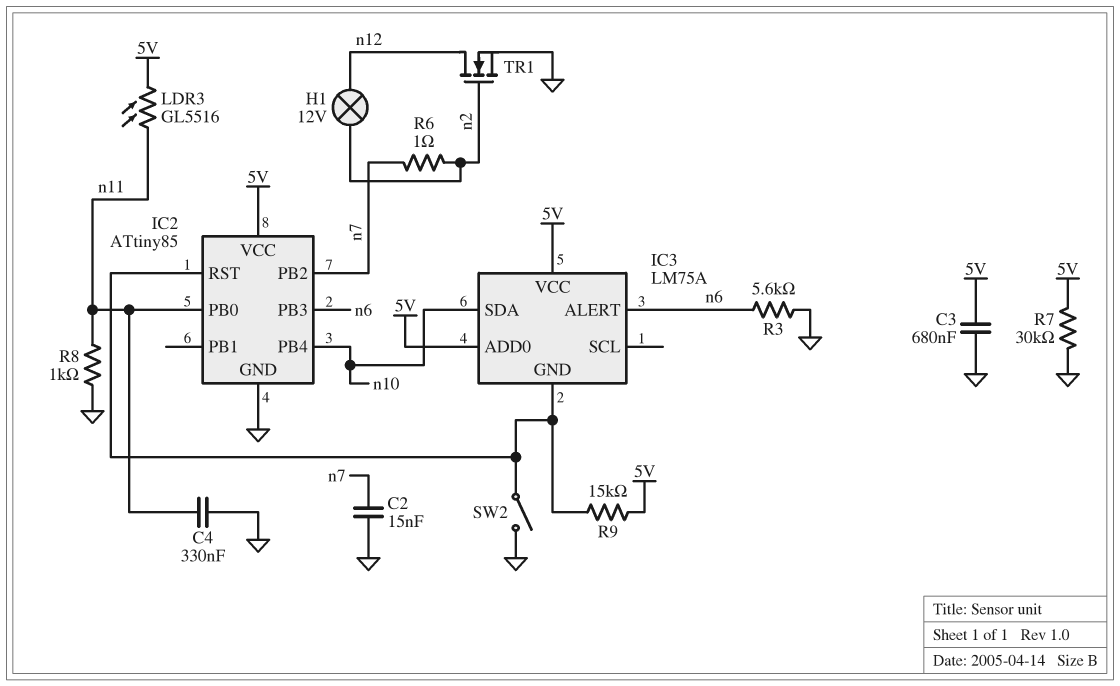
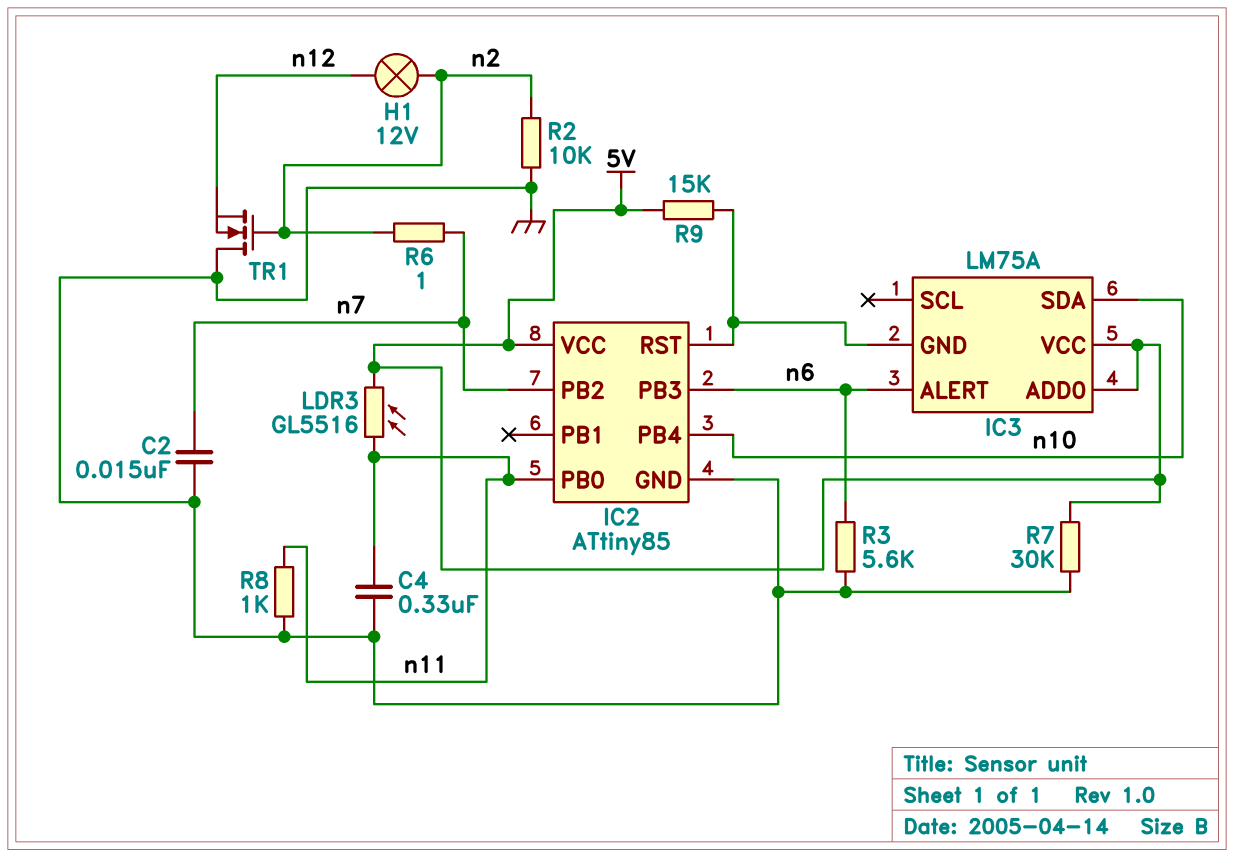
C3: 680nF (5V, GND) -> none
R2: none -> 10k (GND, n2)
SW2: switch (GND, IC2/RST) -> none
TR1: NMOS (G n2, D n12, S GND) -> NMOS (G n2, D GND, S n12)

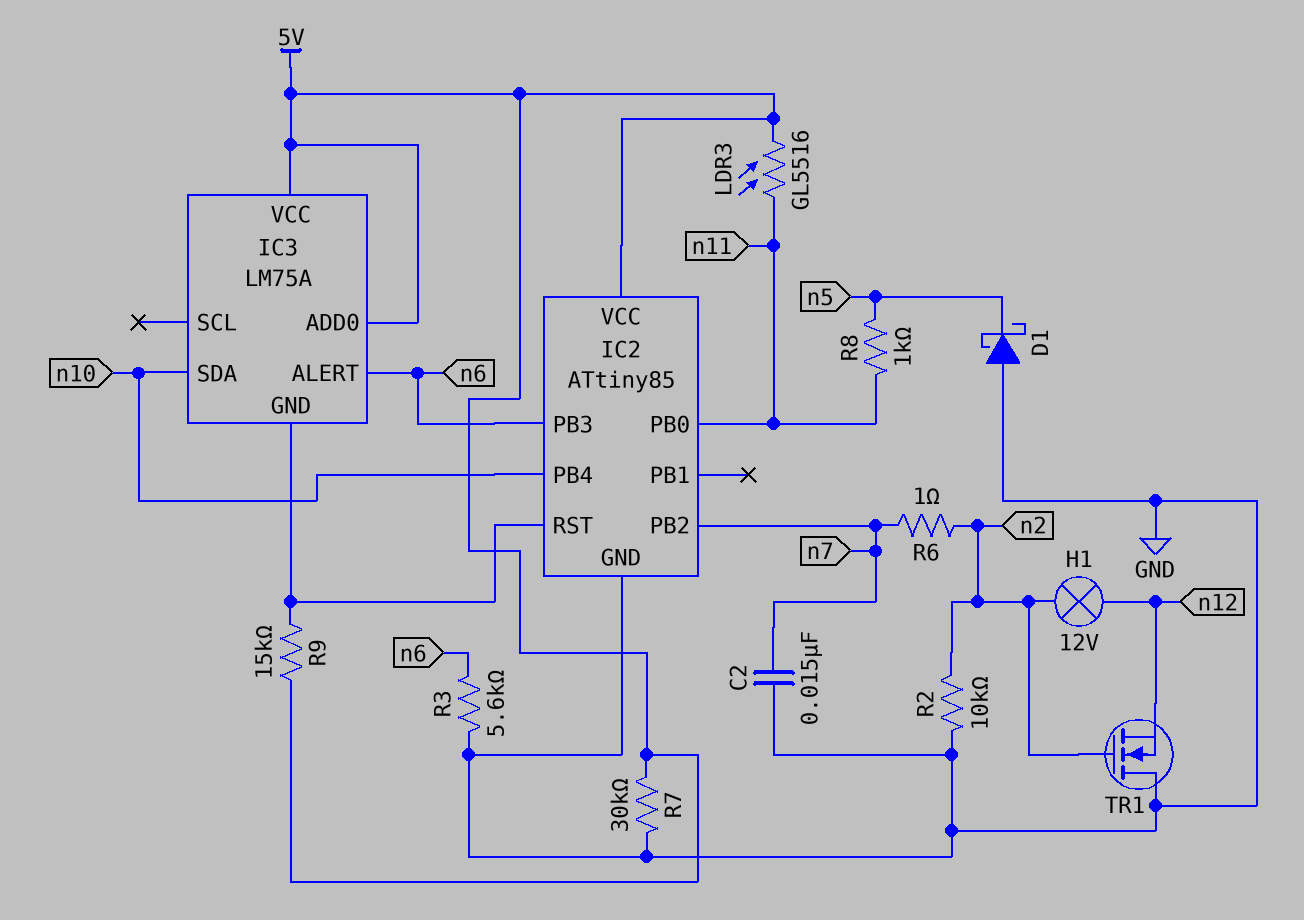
C4: 330nF (GND, n11) -> none
D1: none -> schottky (A GND, K n5)
R8: 1k (GND, n11) -> 1k (n5, n11)

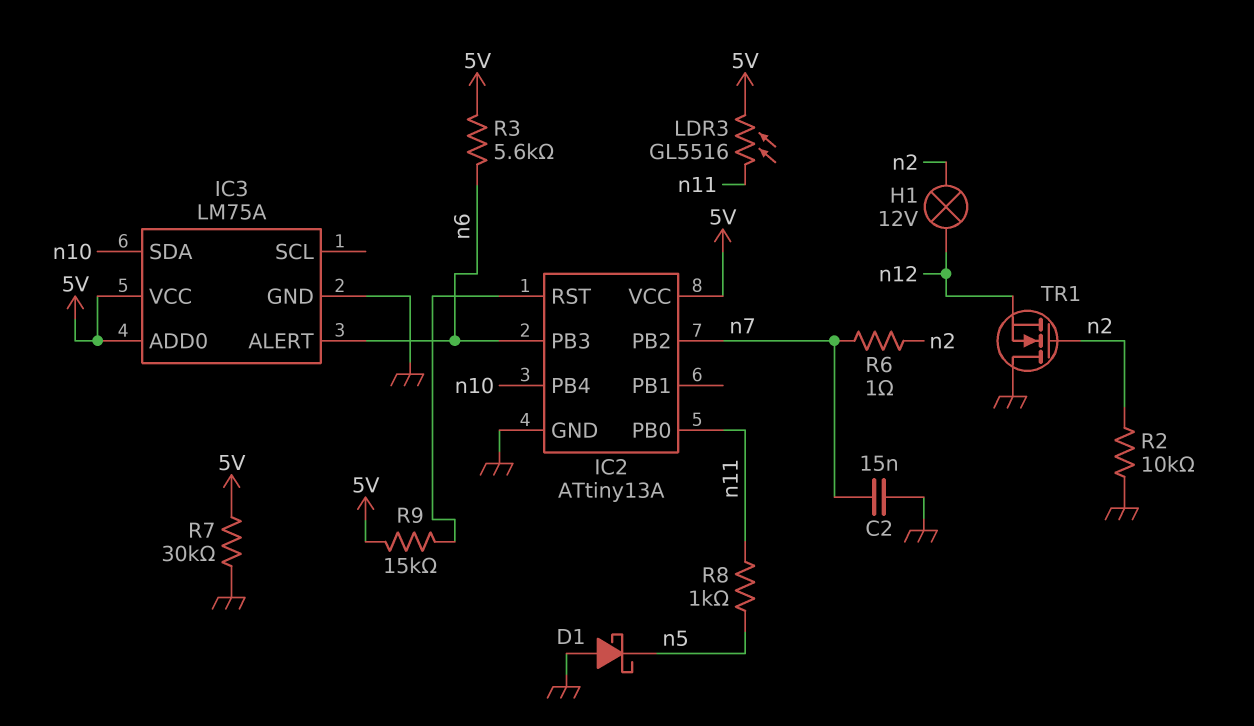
IC2: ATtiny85 -> ATtiny13A
IC3 pin GND: IC2/RST -> GND
R3: 5.6k (GND, n6) -> 5.6k (5V, n6)

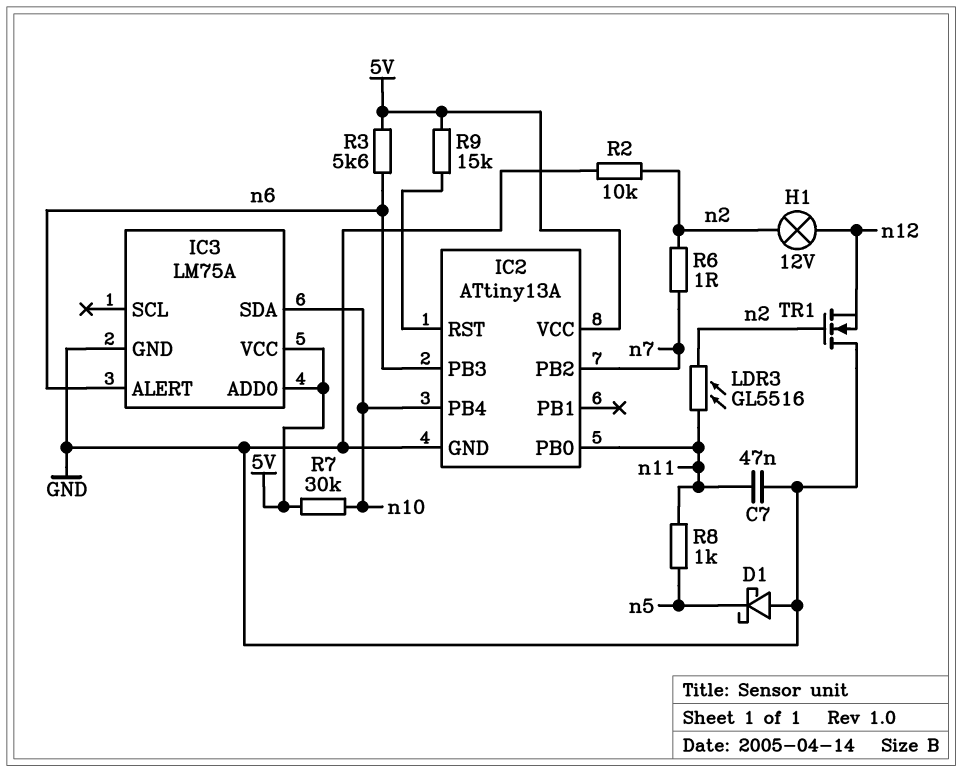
C2: 15nF (GND, n7) -> none
C7: none -> 47nF (GND, n11)
LDR3: GL5516 (5V, n11) -> GL5516 (n2, n11)
R7: 30k (5V, GND) -> 30k (5V, n10)

